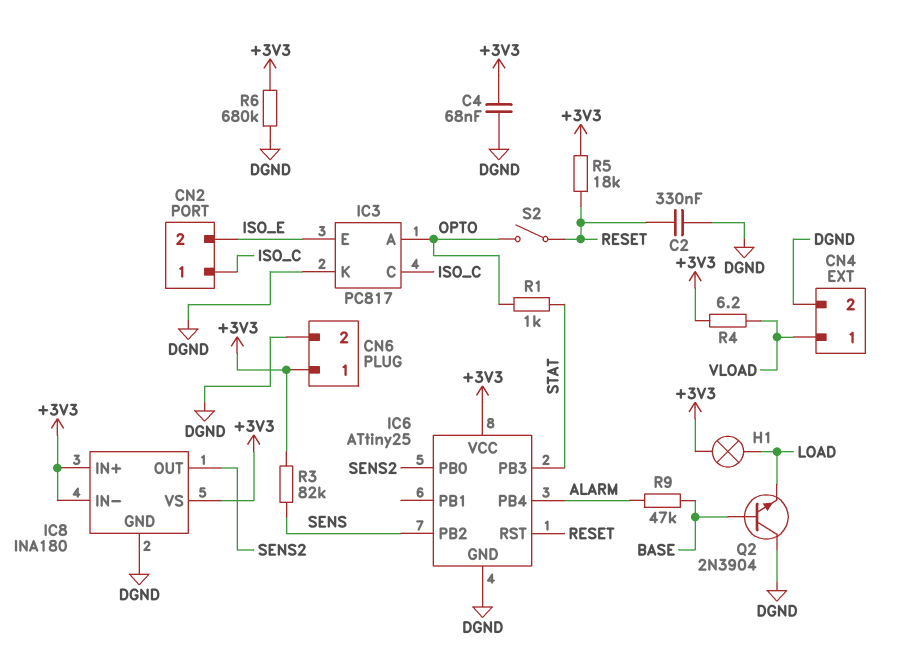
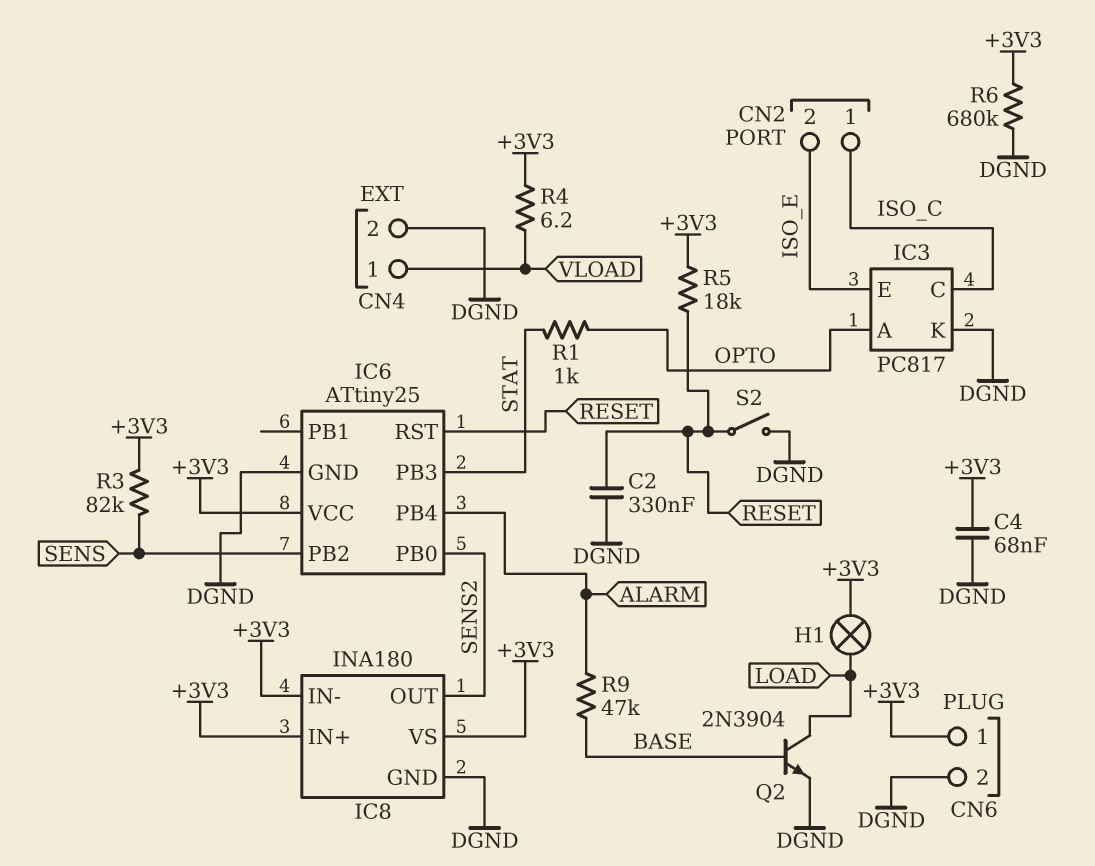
Q2: NPN 2N3904 (B BASE, C DGND, E LOAD) -> NPN 2N3904 (B BASE, C LOAD, E DGND)
S2: switch (OPTO, RESET) -> switch (DGND, RESET)

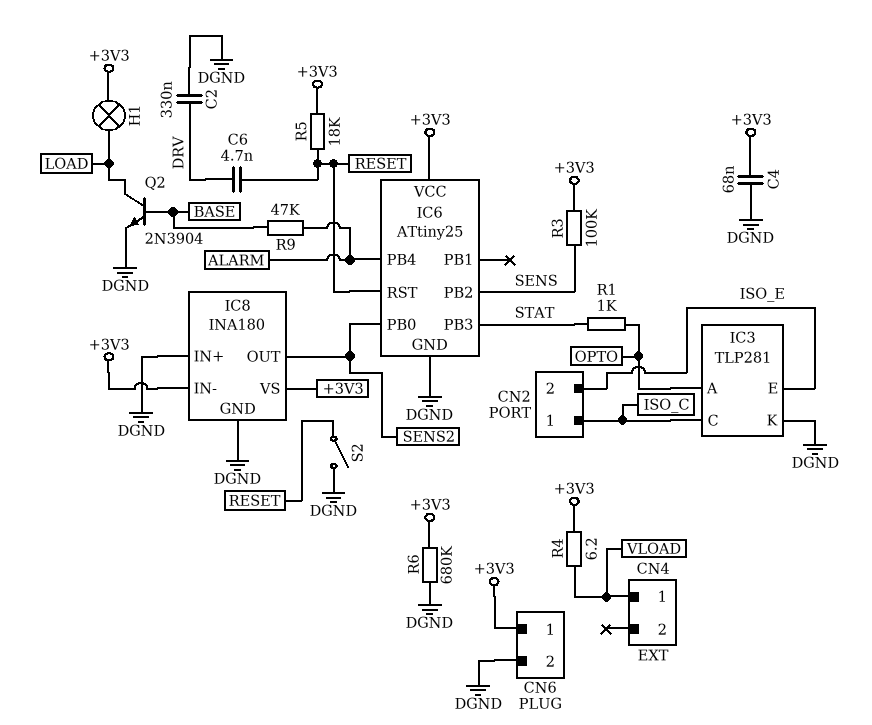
C2: 330nF (DGND, RESET) -> 330nF (DGND, DRV)
C6: none -> 4.7nF (DRV, RESET)
CN4 pin 2: DGND -> none
IC3: PC817 -> TLP281
IC8 pin IN+: +3V3 -> DGND
R3: 82k (+3V3, SENS) -> 100k (+3V3, SENS)

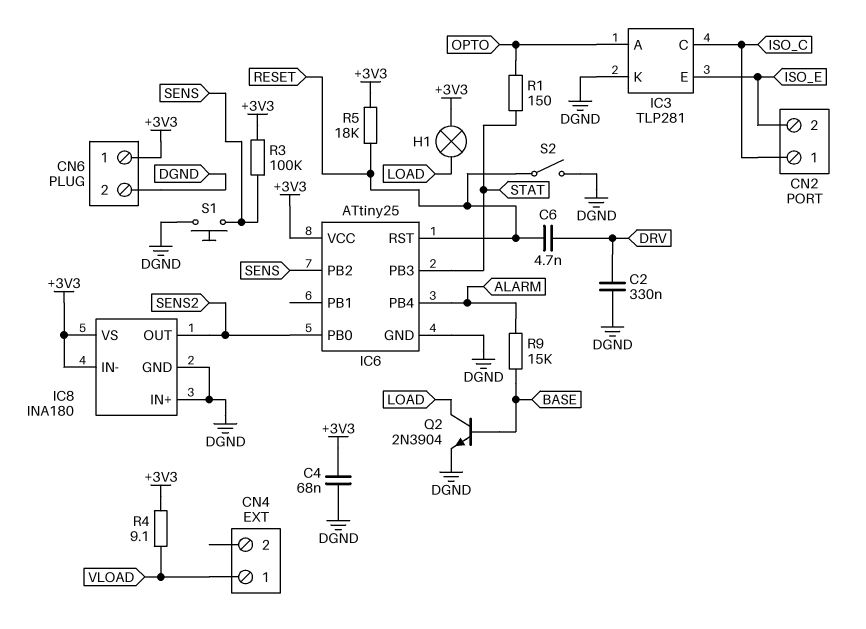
R1: 1k (OPTO, STAT) -> 150 (OPTO, STAT)
R4: 6.2 (+3V3, VLOAD) -> 9.1 (+3V3, VLOAD)
R6: 680k (+3V3, DGND) -> none
R9: 47k (ALARM, BASE) -> 15k (ALARM, BASE)
S1: none -> button (DGND, SENS)

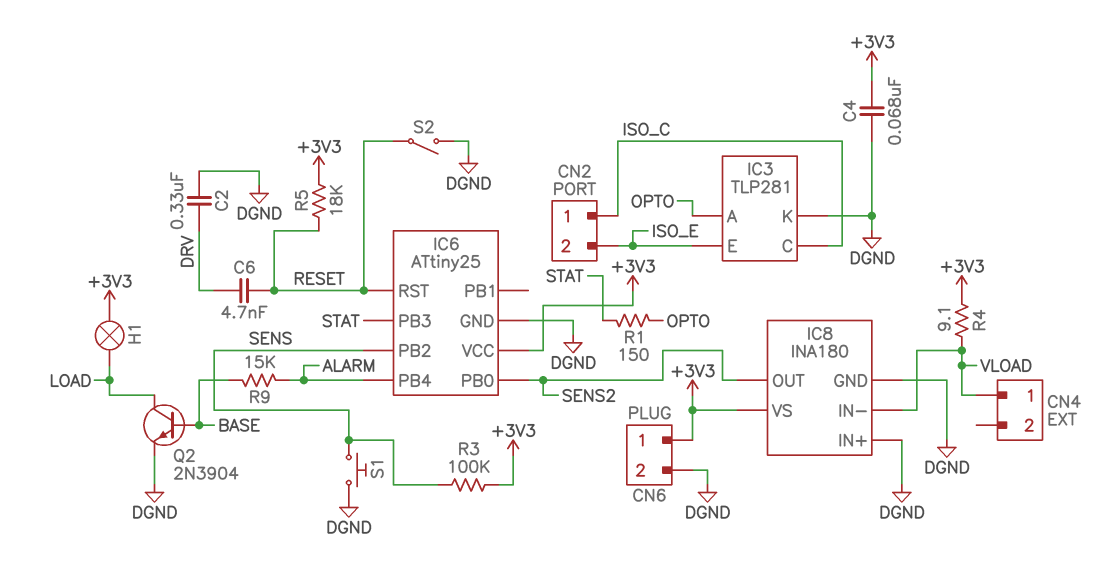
IC8 pin IN-: +3V3 -> VLOAD

